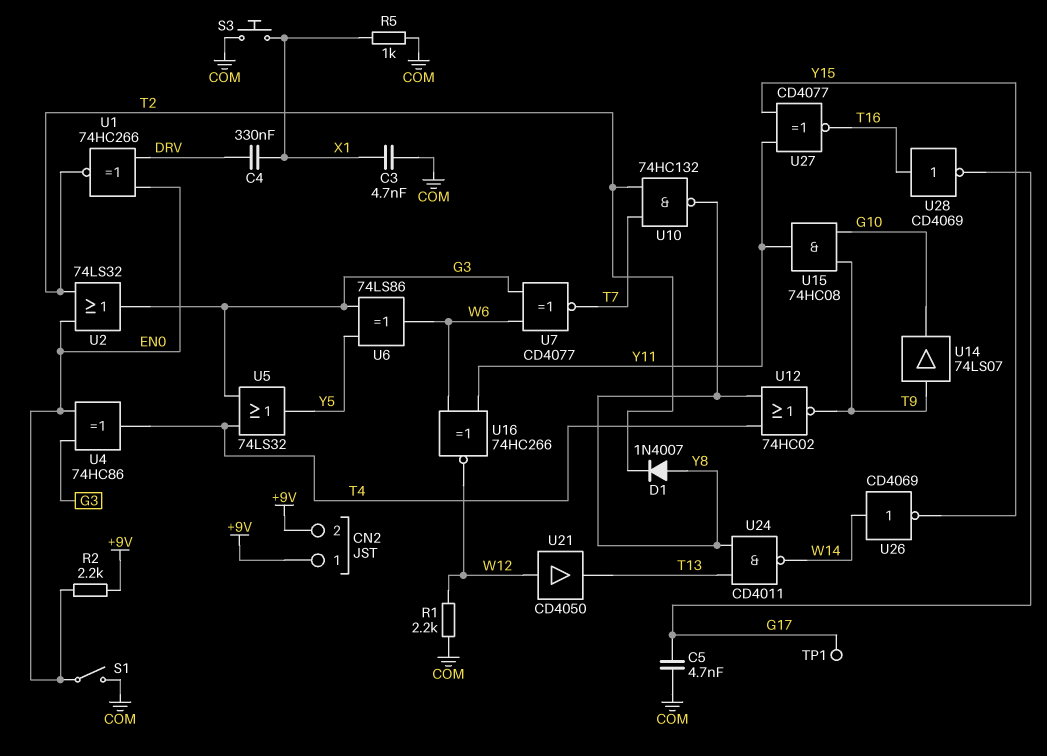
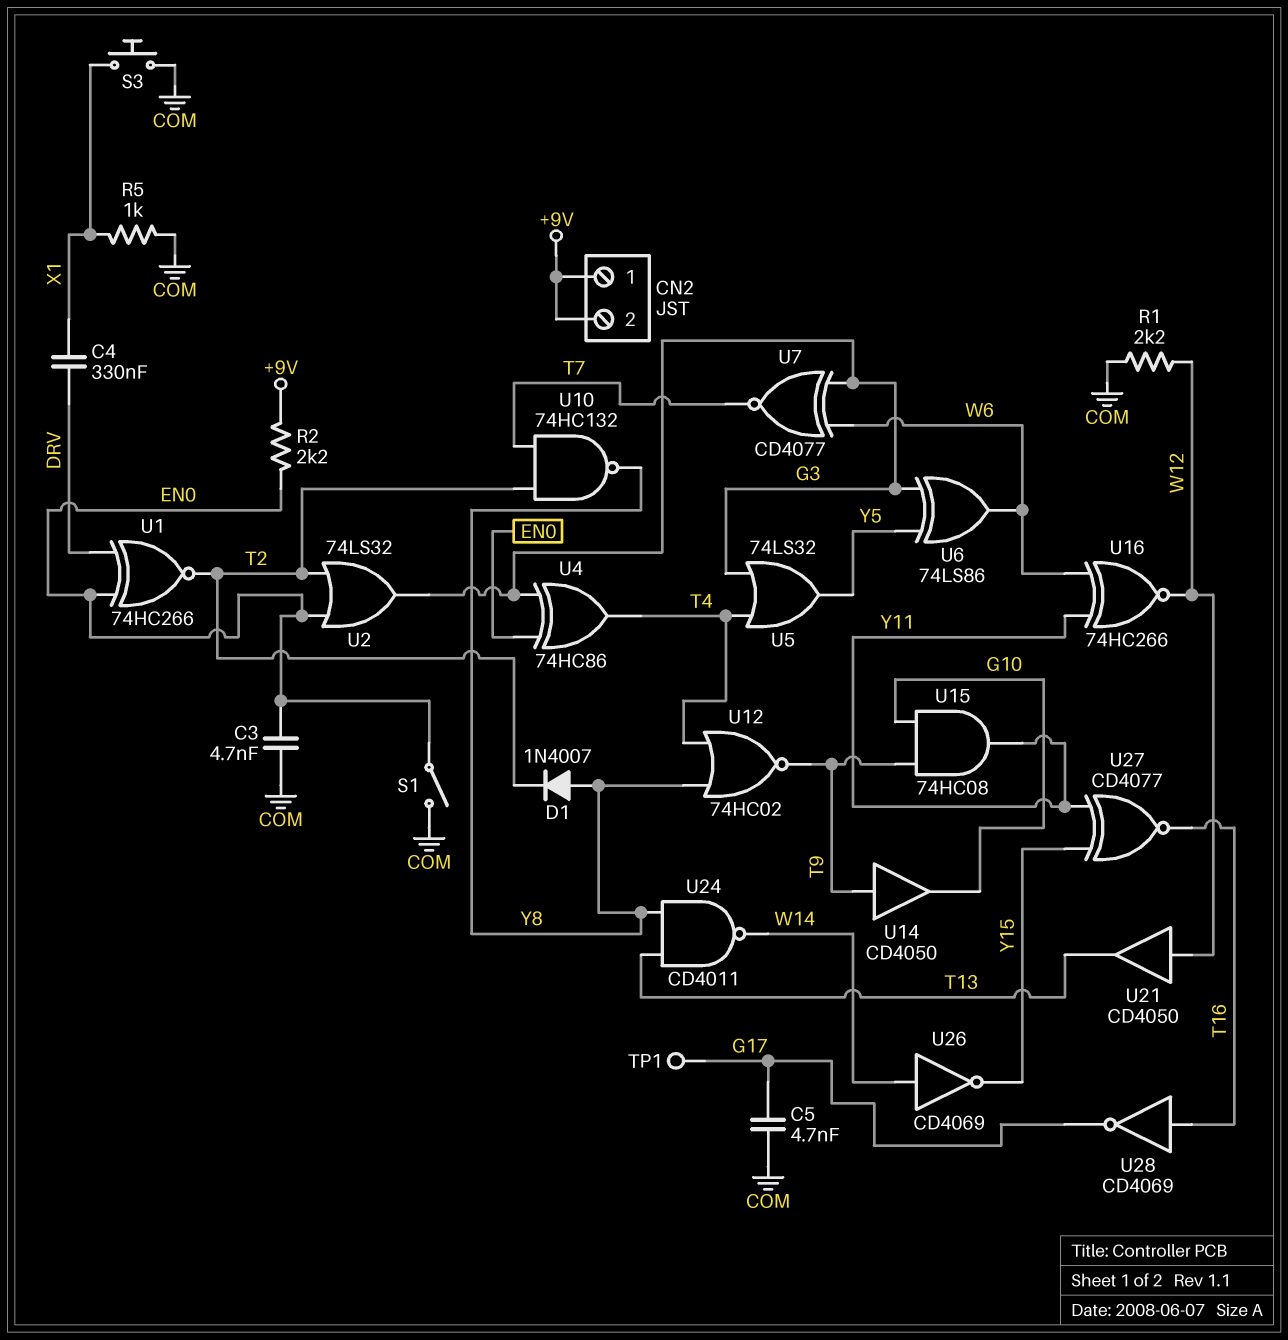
C3: 4.7nF (COM, X1) -> 4.7nF (COM, EN0)
U14: buffer 74LS07 (in T9, out G10) -> buffer CD4050 (in T9, out G10)

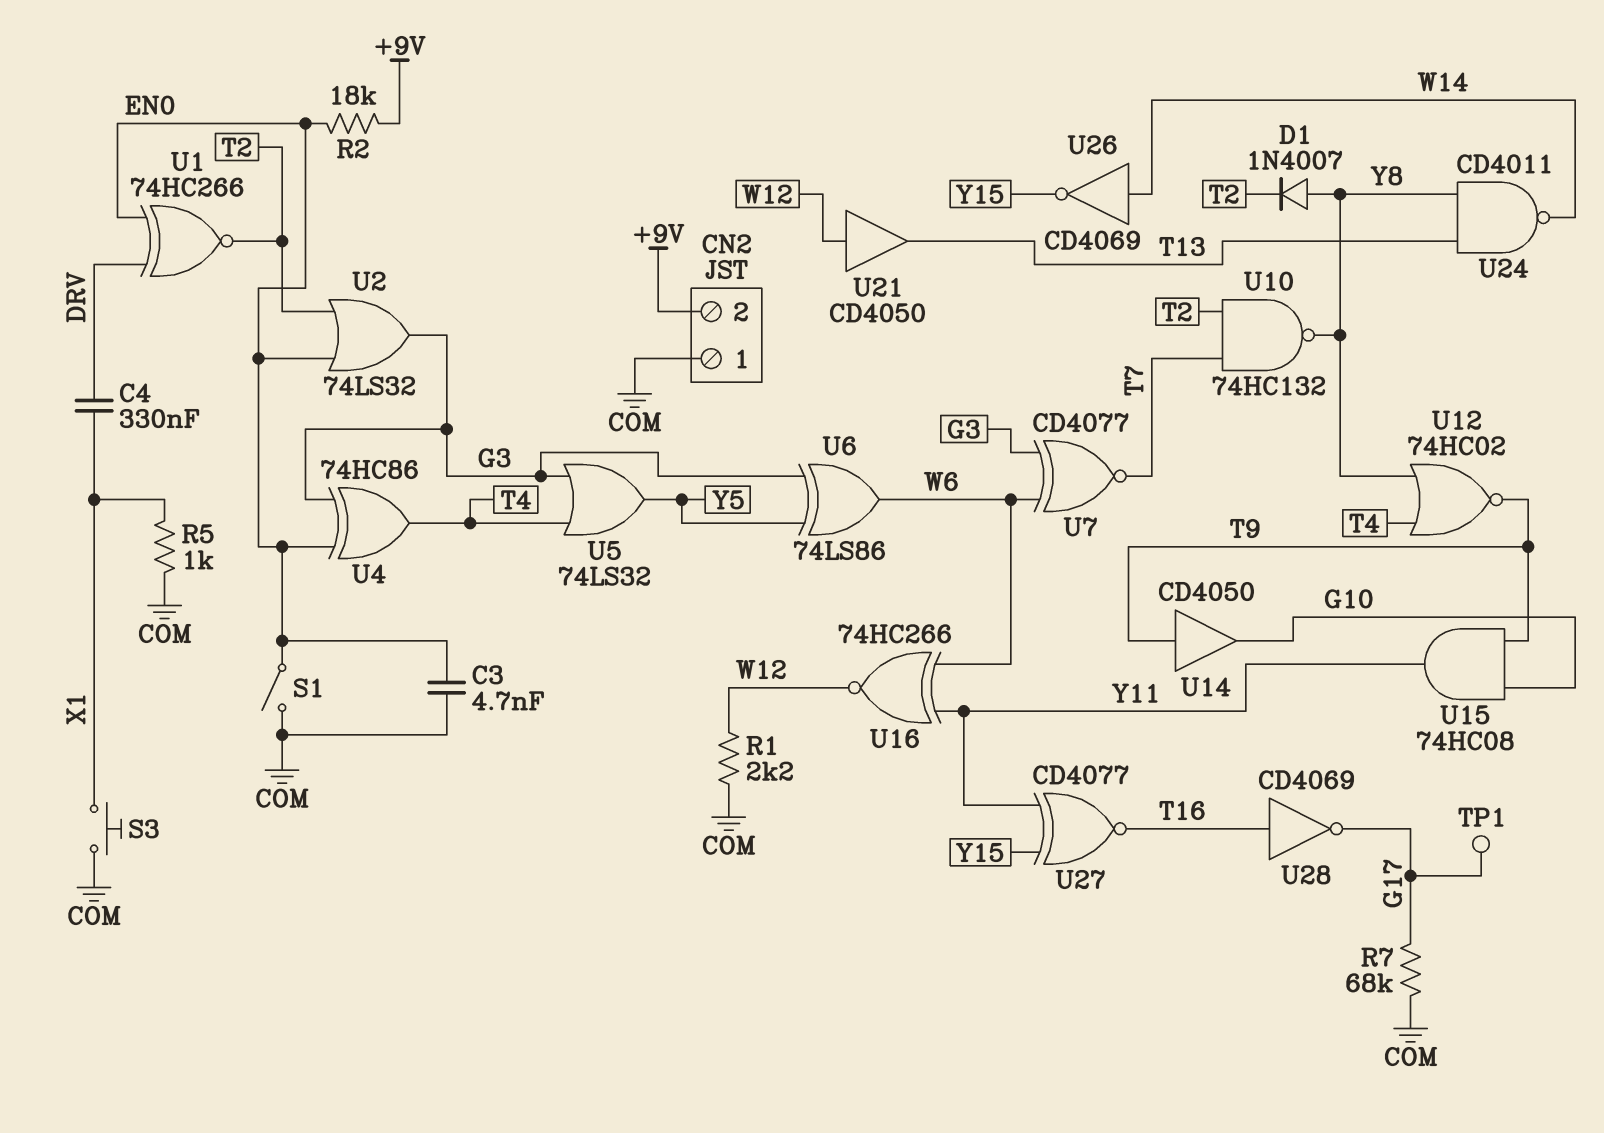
C5: 4.7nF (COM, G17) -> none
CN2 pin 1: +9V -> COM
R2: 2.2k (+9V, EN0) -> 18k (+9V, EN0)
R7: none -> 68k (COM, G17)

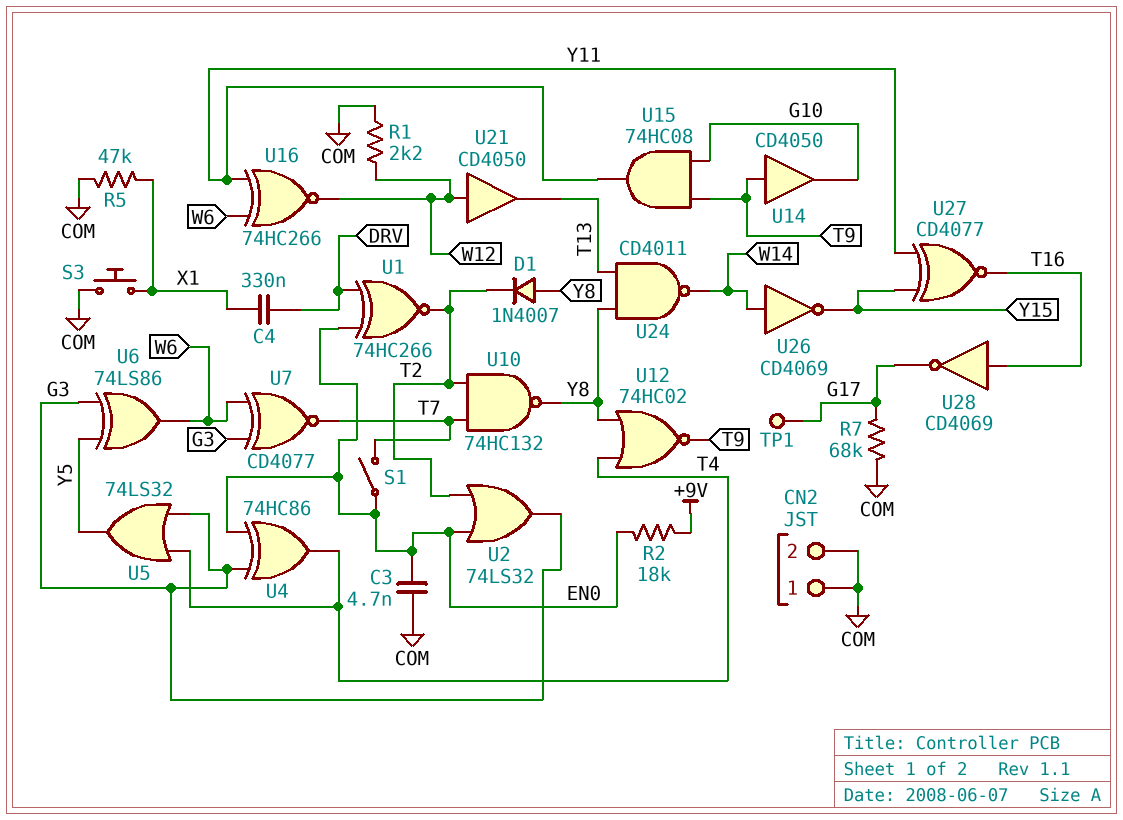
CN2 pin 2: +9V -> COM
R5: 1k (COM, X1) -> 47k (COM, X1)
S1: switch (COM, EN0) -> switch (EN0, T7)

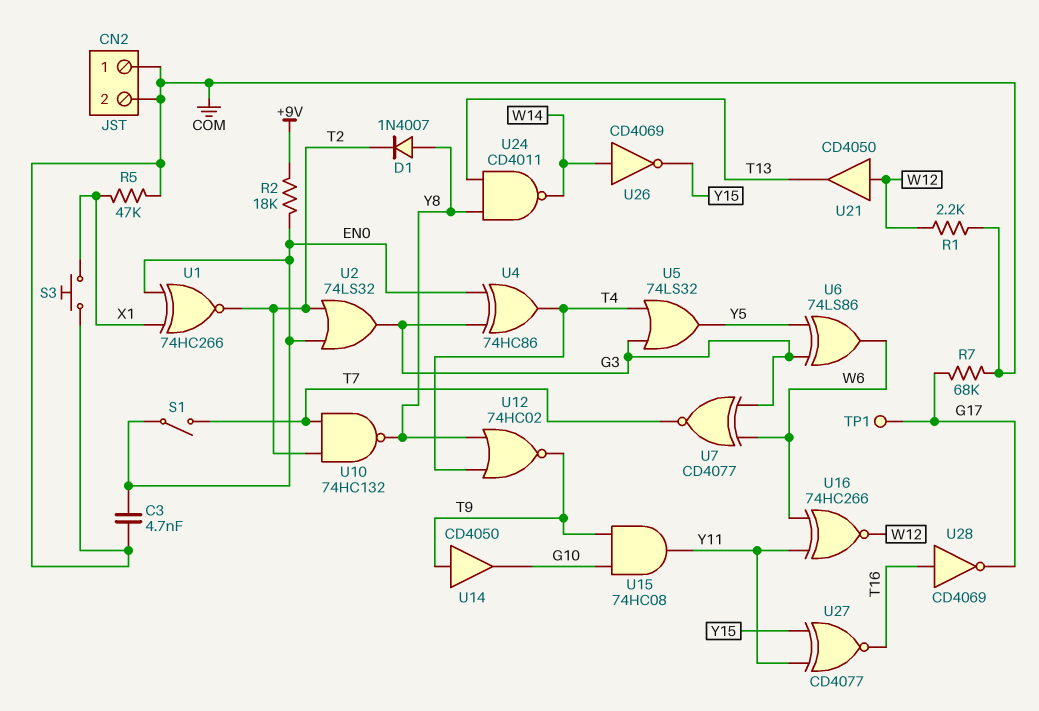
C4: 330nF (DRV, X1) -> none
U1: XNOR 74HC266 (in DRV, in EN0, out T2) -> XNOR 74HC266 (in EN0, in X1, out T2)

